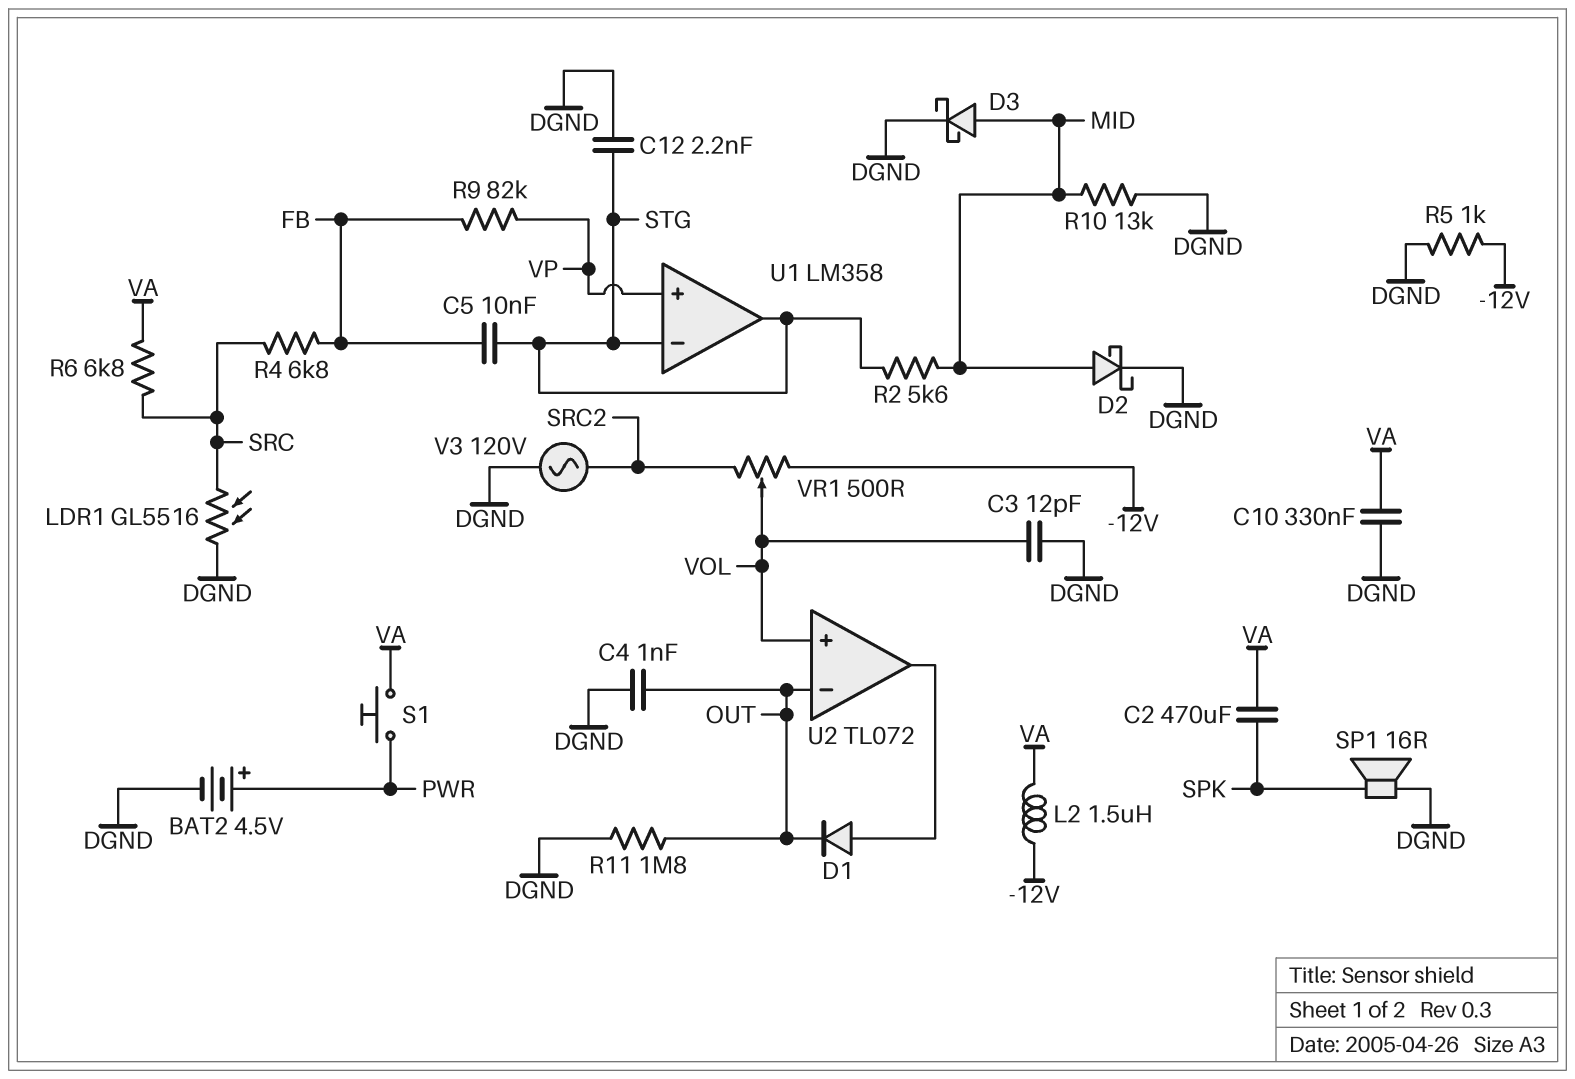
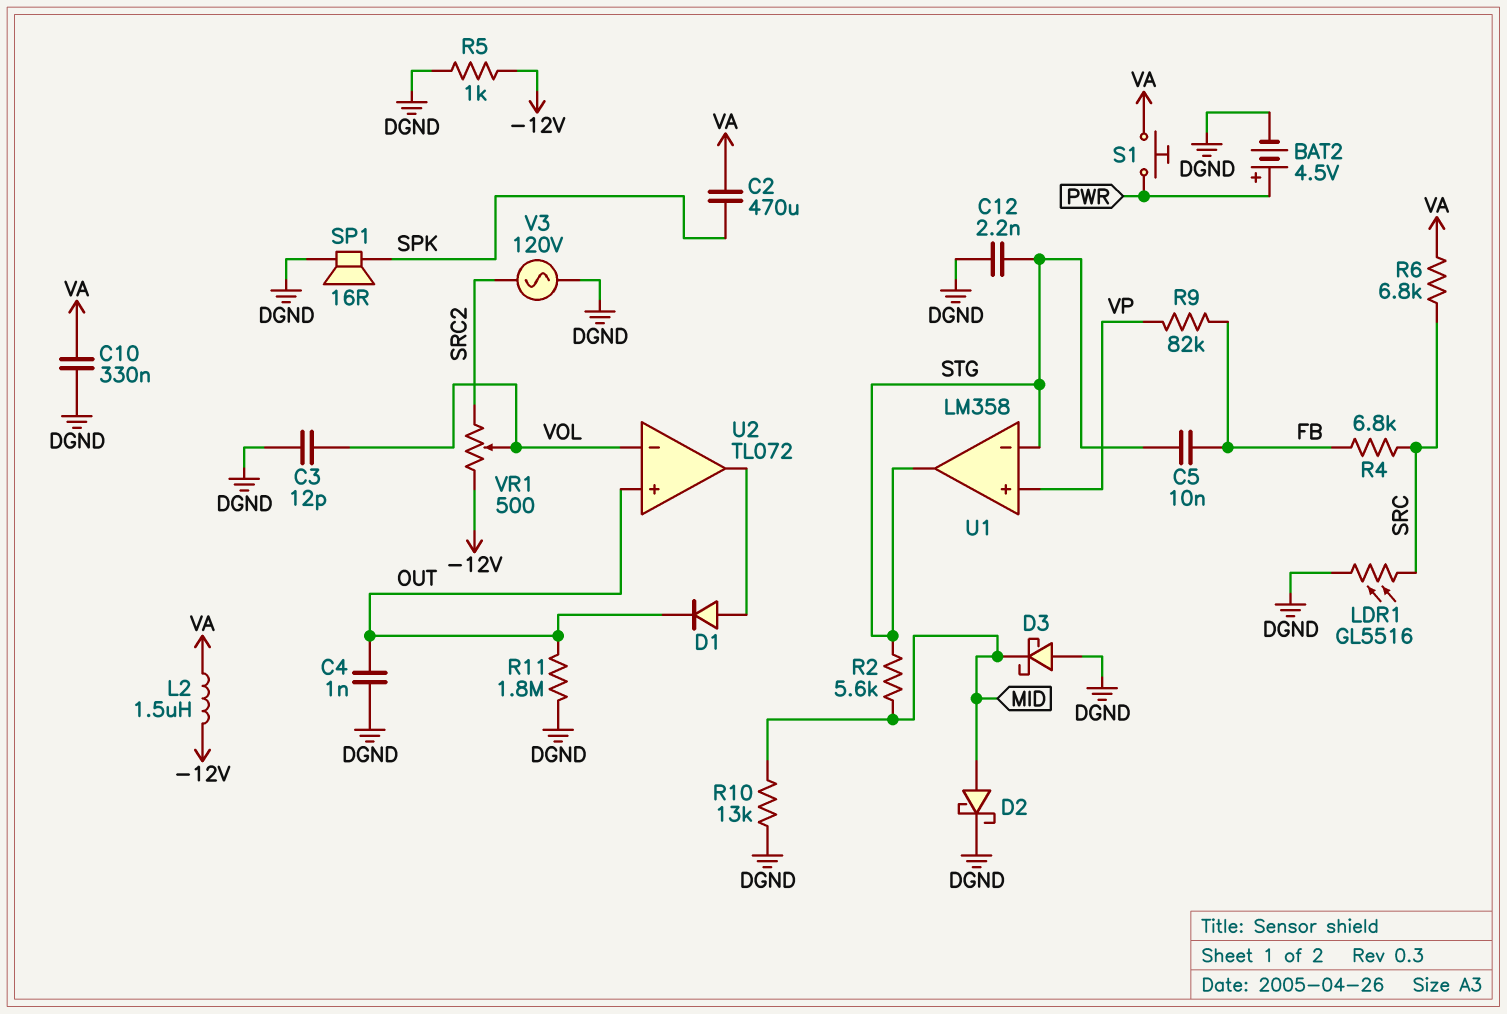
D3: schottky (A MID, K DGND) -> schottky (A DGND, K MID)
U2 pin in+: VOL -> OUT
U2 pin in-: OUT -> VOL

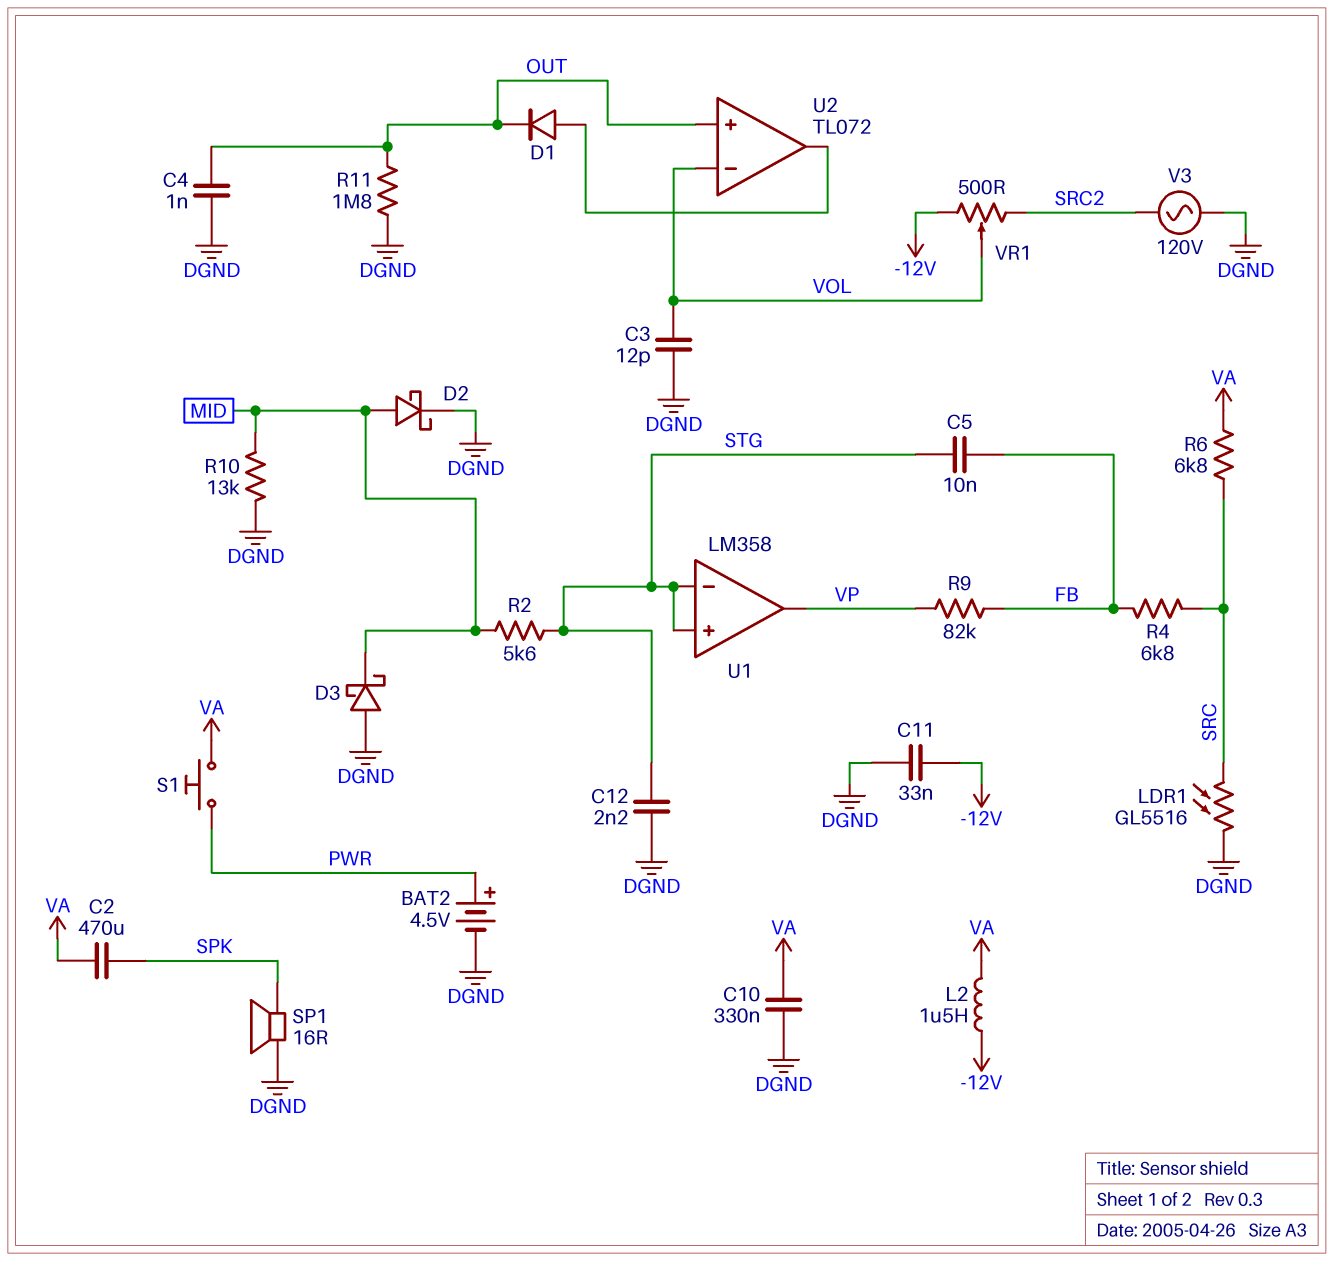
C11: none -> 33nF (-12V, DGND)
R5: 1k (-12V, DGND) -> none
U1 pin in+: VP -> STG
U1 pin out: STG -> VP

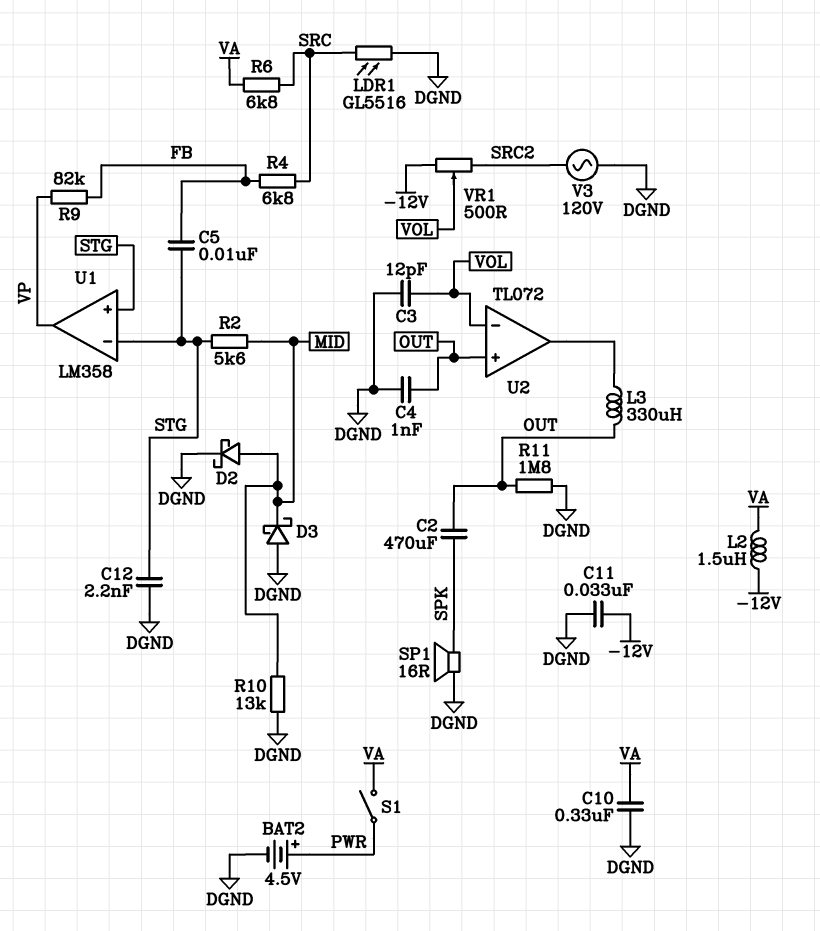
C2: 470uF (SPK, VA) -> 470uF (OUT, SPK)
D1: diode (A U2/out, K OUT) -> none
L3: none -> 330uH (OUT, U2/out)
S1: button (PWR, VA) -> switch (PWR, VA)

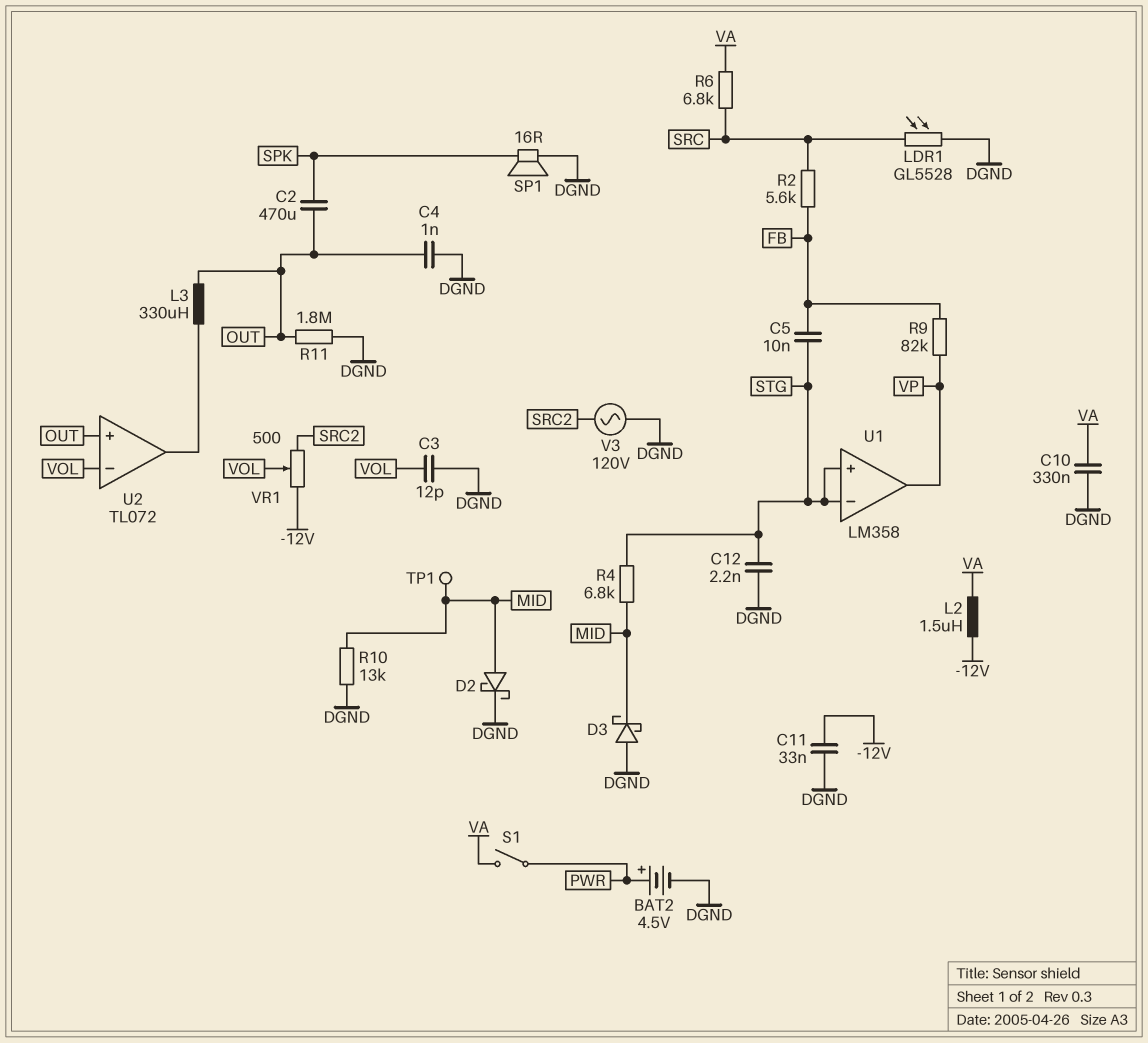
LDR1: GL5516 (DGND, SRC) -> GL5528 (DGND, SRC)
R2: 5.6k (MID, STG) -> 5.6k (FB, SRC)
R4: 6.8k (FB, SRC) -> 6.8k (MID, STG)
TP1: none -> test point (MID)

